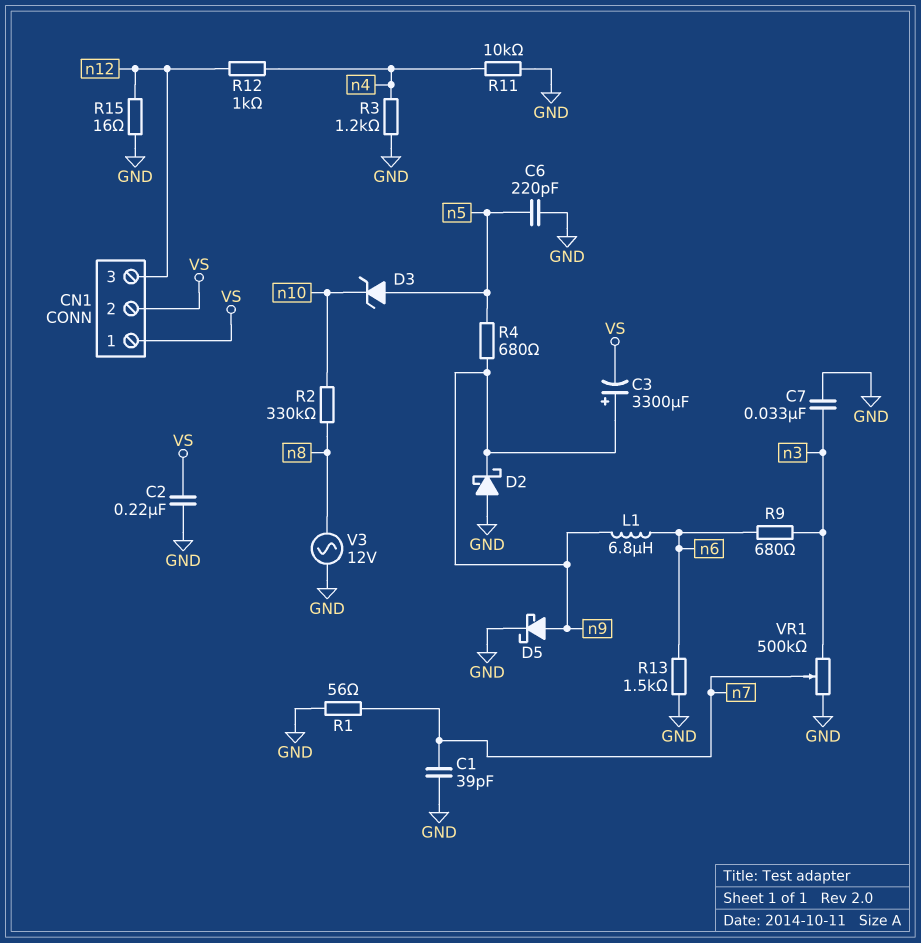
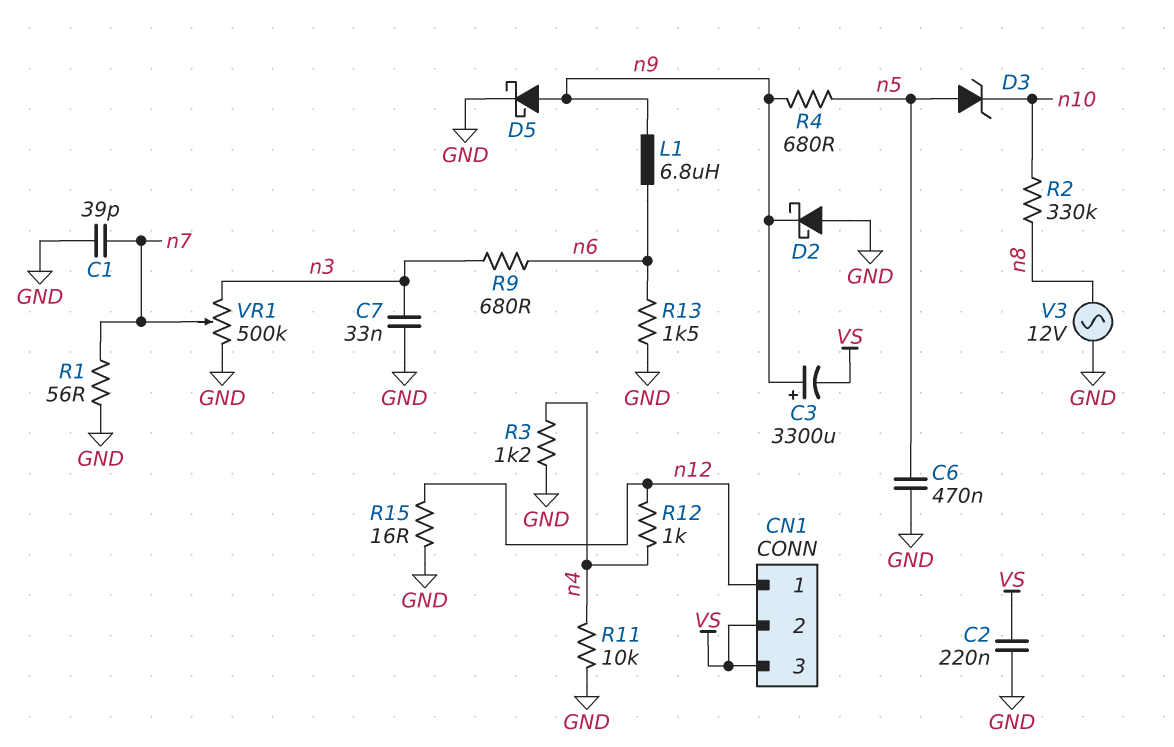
C6: 220pF (GND, n5) -> 470nF (GND, n5)
CN1 pin 1: VS -> n12
CN1 pin 3: n12 -> VS

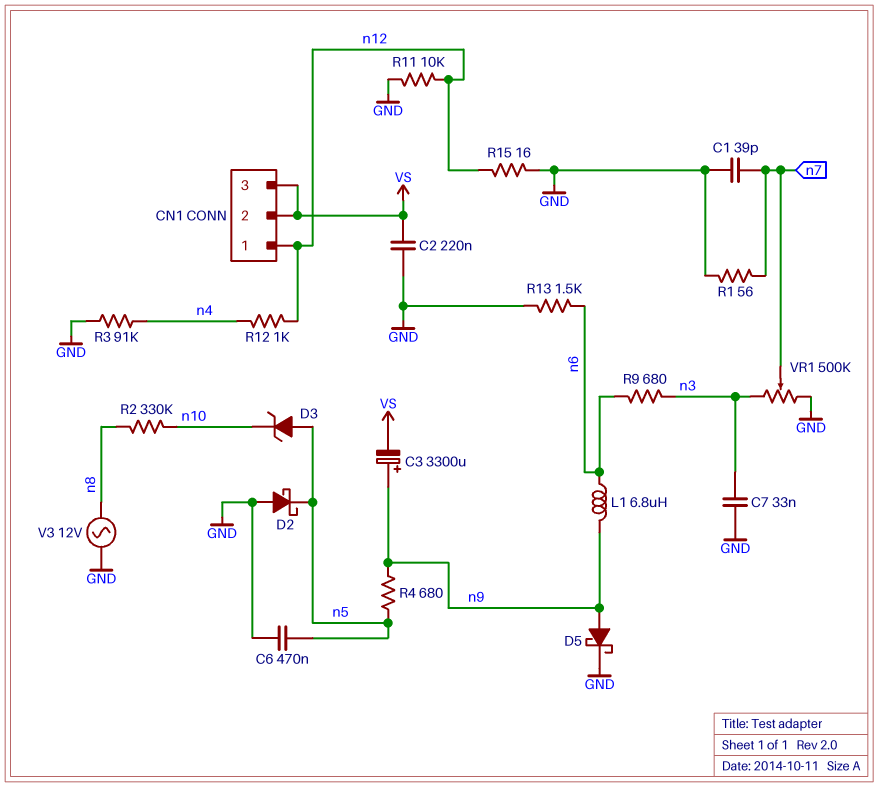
D2: schottky (A GND, K n9) -> schottky (A GND, K n5)
R3: 1.2k (GND, n4) -> 91k (GND, n4)
R11: 10k (GND, n4) -> 10k (GND, n12)

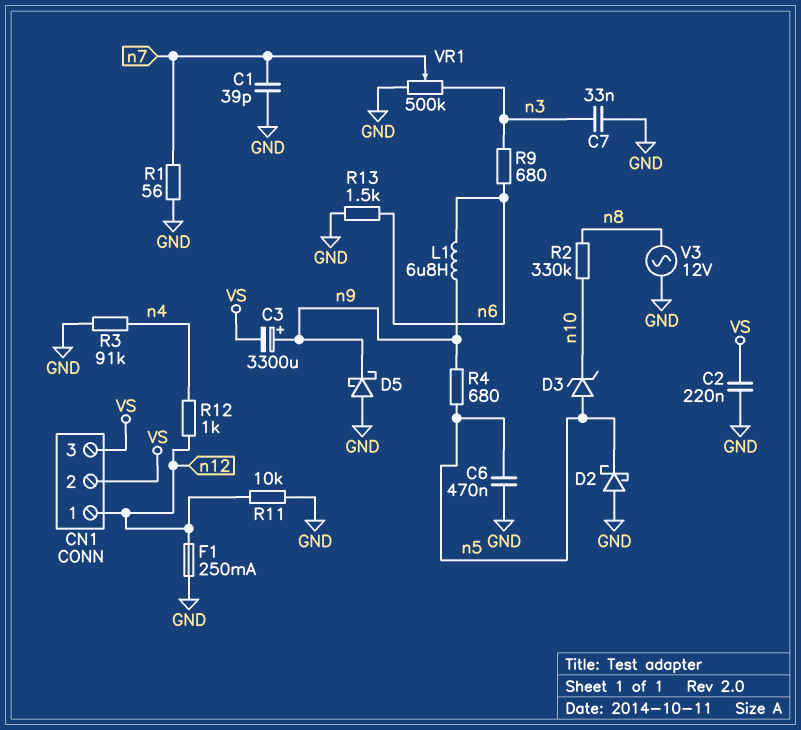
D5: schottky (A n9, K GND) -> schottky (A GND, K n9)
F1: none -> 250mA (GND, n12)
R15: 16 (GND, n12) -> none

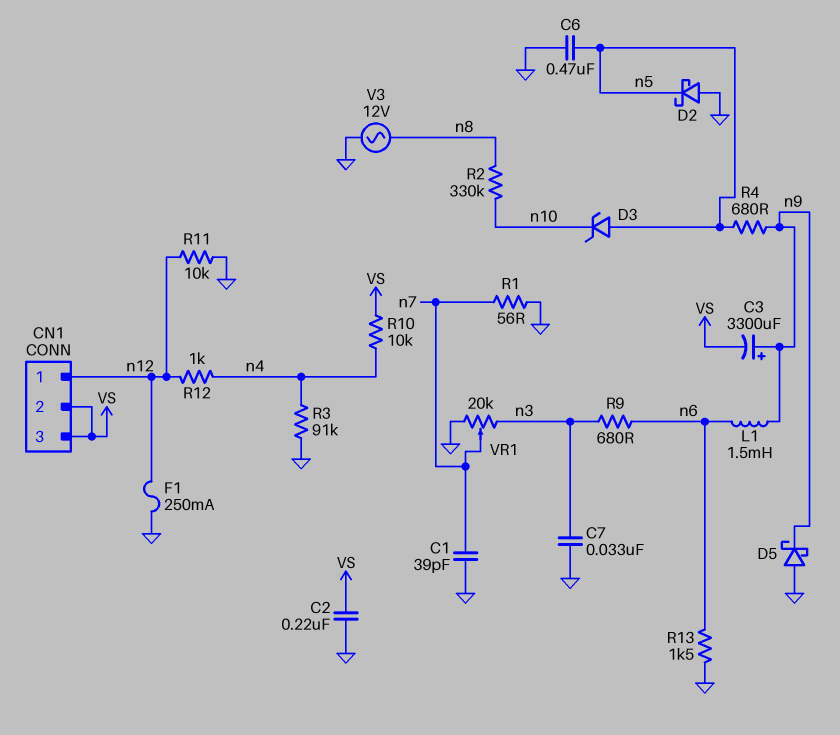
L1: 6.8uH (n6, n9) -> 1.5mH (n6, n9)
R10: none -> 10k (VS, n4)
VR1: 500k (GND, n3, wiper n7) -> 20k (GND, n3, wiper n7)

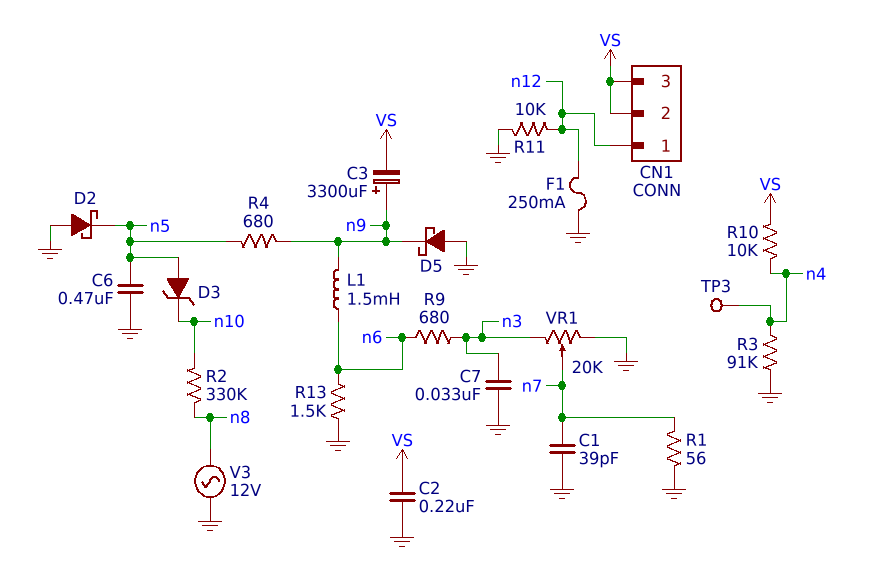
R12: 1k (n4, n12) -> none
TP3: none -> test point (n4)

